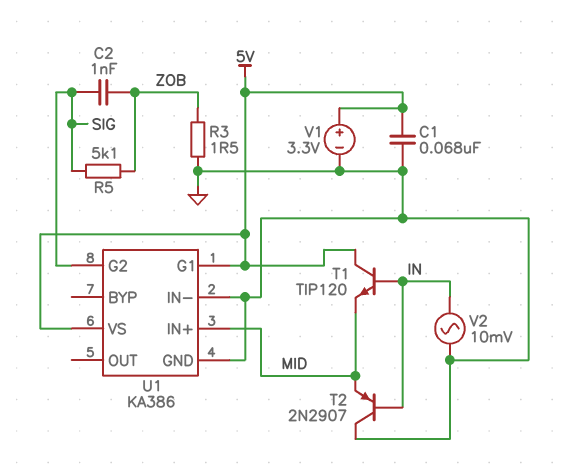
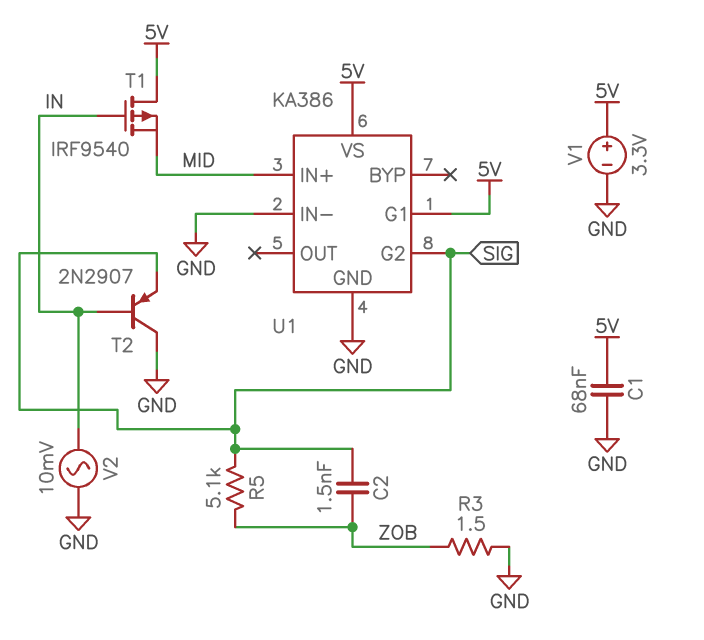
C2: 1nF (SIG, ZOB) -> 1.5nF (SIG, ZOB)
T1: NPN TIP120 (B IN, C 5V, E MID) -> PMOS IRF9540 (G IN, D 5V, S MID)
T2: PNP 2N2907 (B IN, C GND, E MID) -> PNP 2N2907 (B IN, C GND, E SIG)

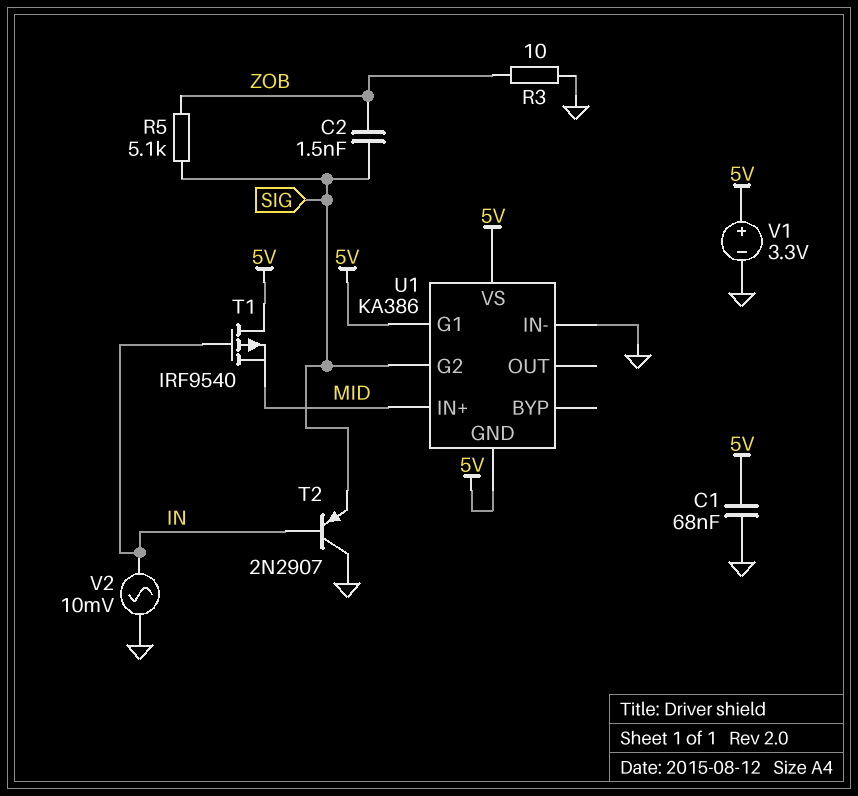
R3: 1.5 (GND, ZOB) -> 10 (GND, ZOB)
U1 pin GND: GND -> 5V

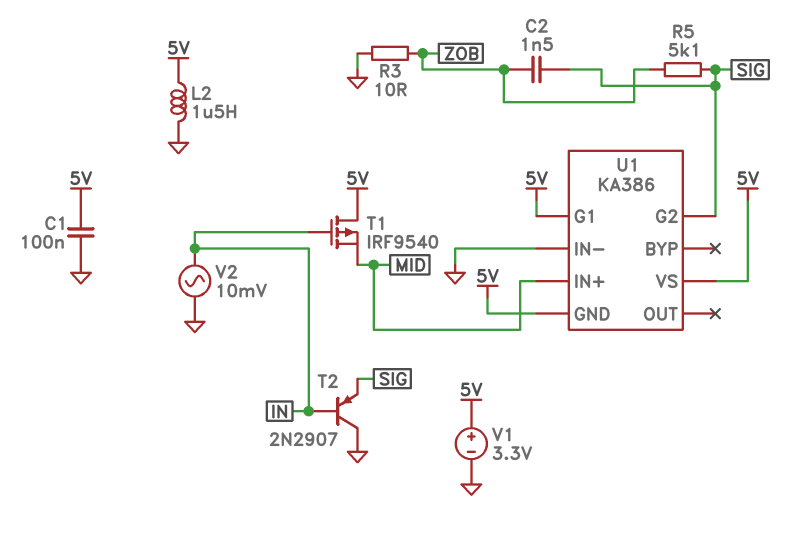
C1: 68nF (5V, GND) -> 100nF (5V, GND)
L2: none -> 1.5uH (5V, GND)

